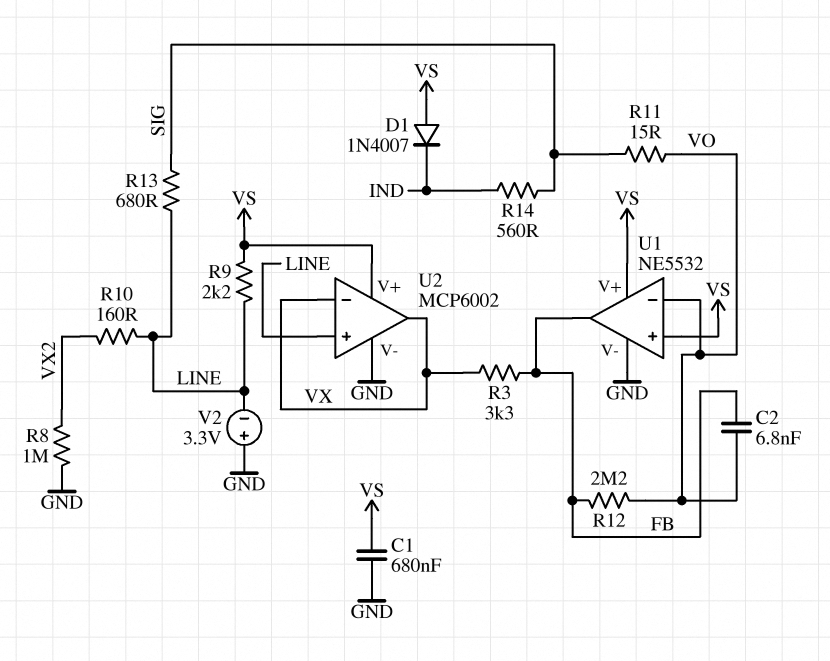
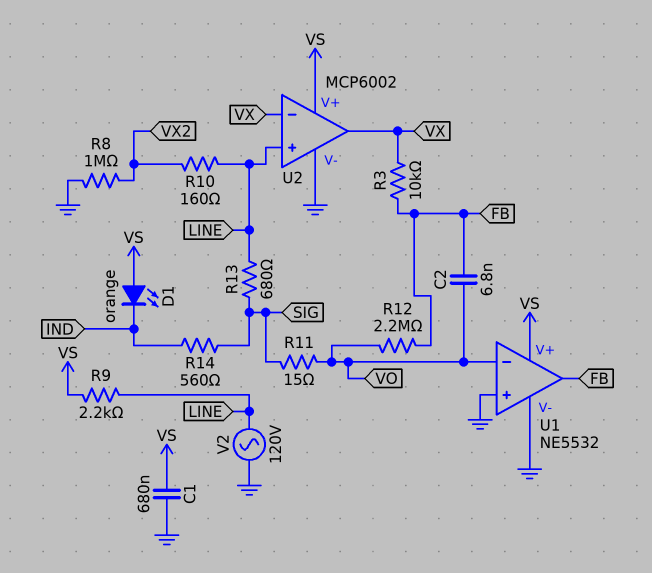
D1: diode 1N4007 (A VS, K IND) -> LED orange (A VS, K IND)
R3: 3.3k (FB, VX) -> 10k (FB, VX)
U1 pin in+: VS -> GND
V2: 3.3V (plus GND, minus LINE) -> AC 120V (GND, LINE)

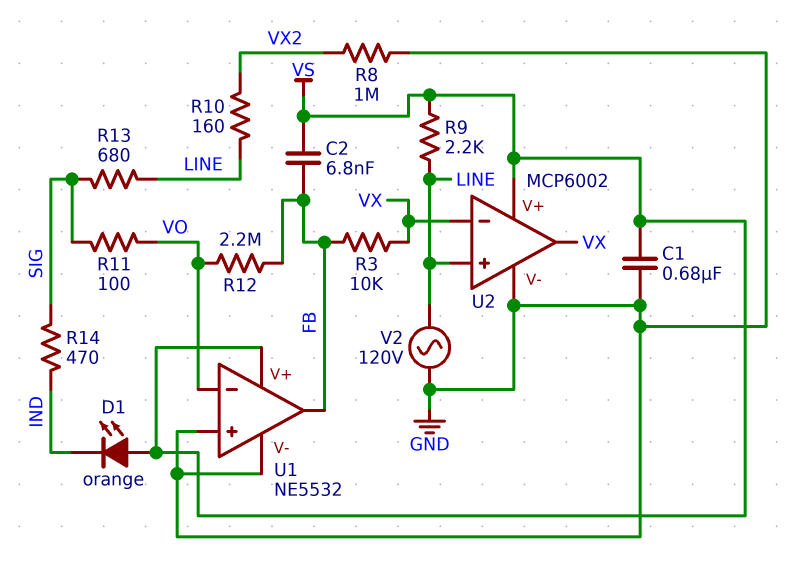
C2: 6.8nF (FB, VO) -> 6.8nF (FB, VS)
R11: 15 (SIG, VO) -> 100 (SIG, VO)
R14: 560 (IND, SIG) -> 470 (IND, SIG)

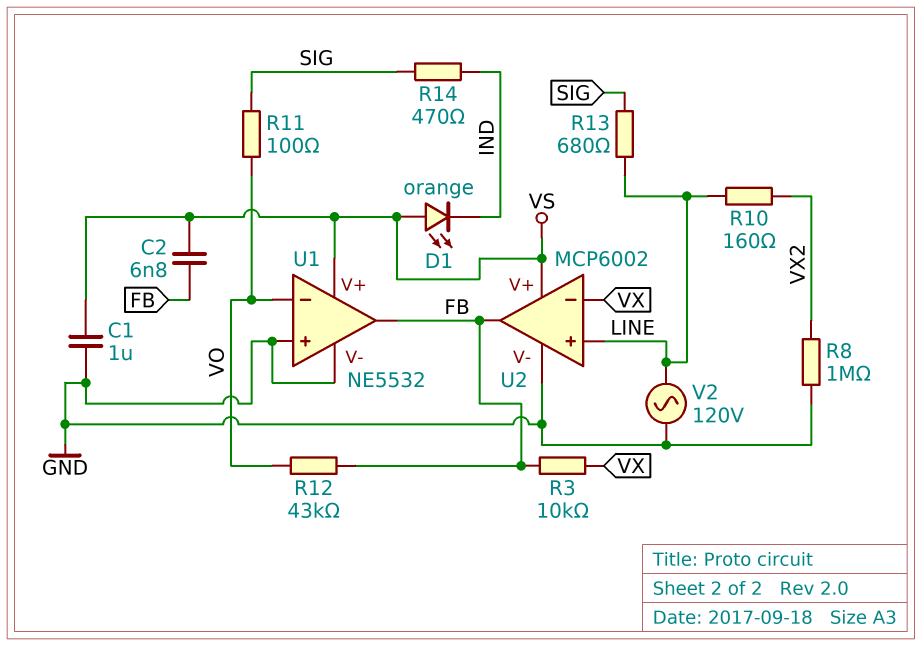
C1: 680nF (GND, VS) -> 1uF (GND, VS)
R9: 2.2k (LINE, VS) -> none
R12: 2.2M (FB, VO) -> 43k (FB, VO)
U2 pin out: VX -> FB

